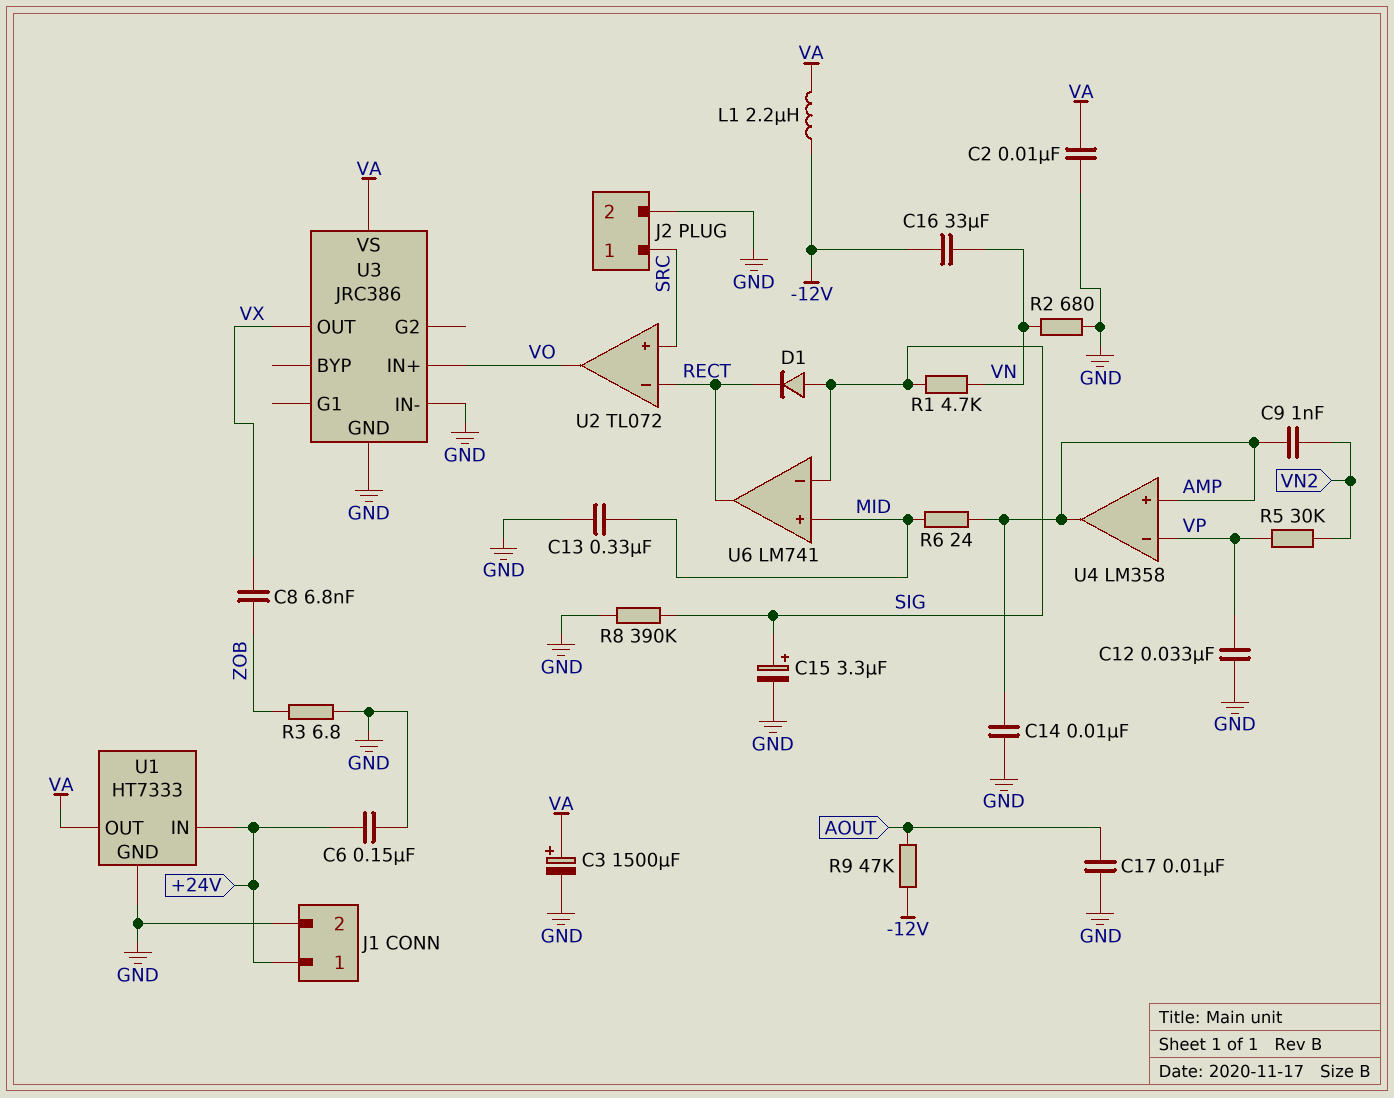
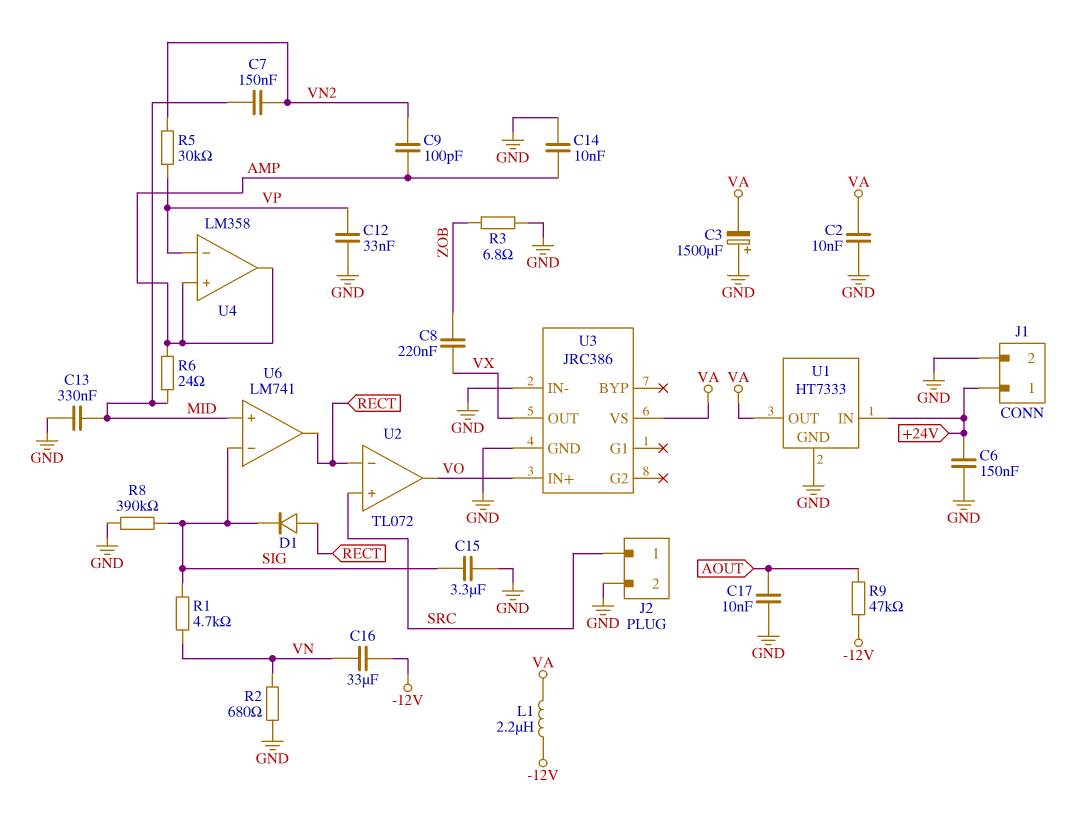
C3: 1500uF (plus VA, minus GND) -> 1500uF (plus GND, minus VA)
C7: none -> 150nF (MID, VN2)
C8: 6.8nF (VX, ZOB) -> 220nF (VX, ZOB)
C9: 1nF (AMP, VN2) -> 100pF (AMP, VN2)
C15: 3.3uF (plus SIG, minus GND) -> 3.3uF (GND, SIG)
D1: diode (A SIG, K RECT) -> diode (A RECT, K SIG)

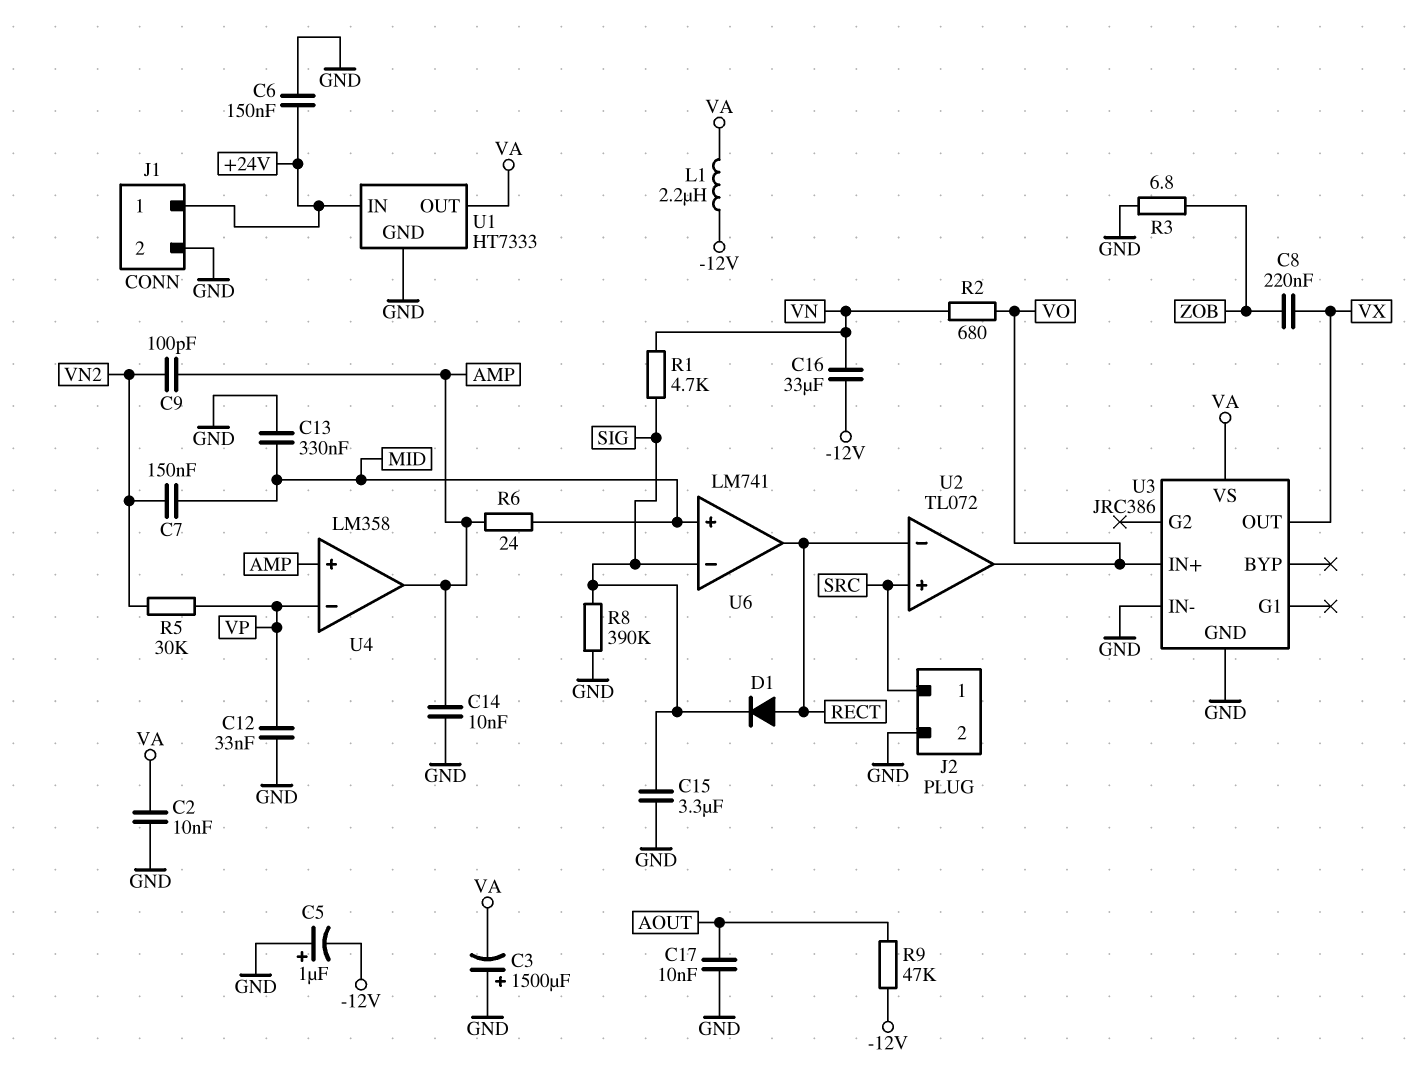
C5: none -> 1uF (plus GND, minus -12V)
R2: 680 (GND, VN) -> 680 (VN, VO)

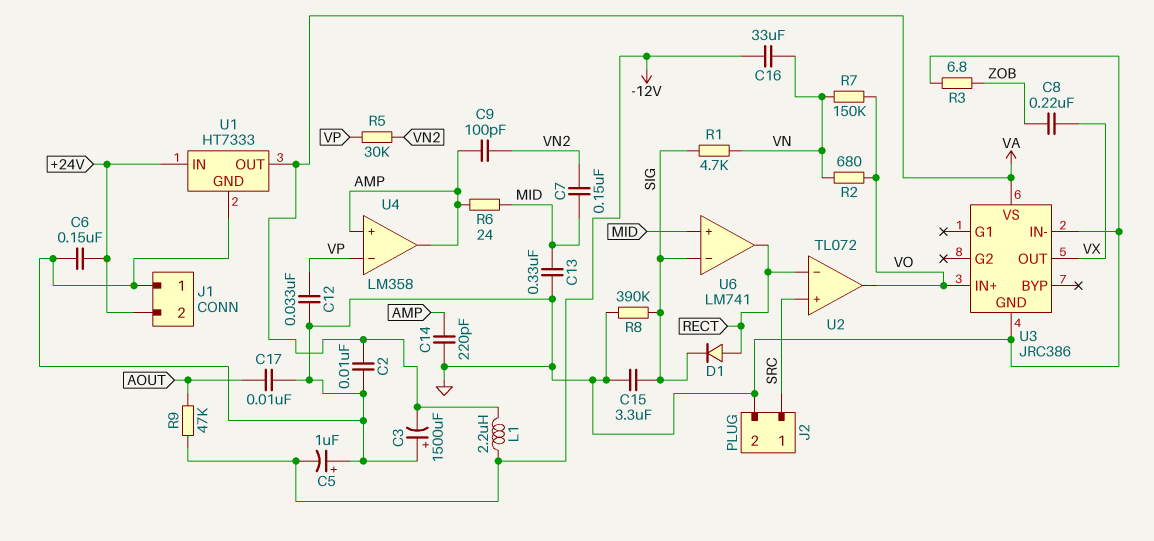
C14: 10nF (AMP, GND) -> 220pF (AMP, GND)
J1 pin 1: +24V -> GND
J1 pin 2: GND -> +24V
R7: none -> 150k (VN, VO)

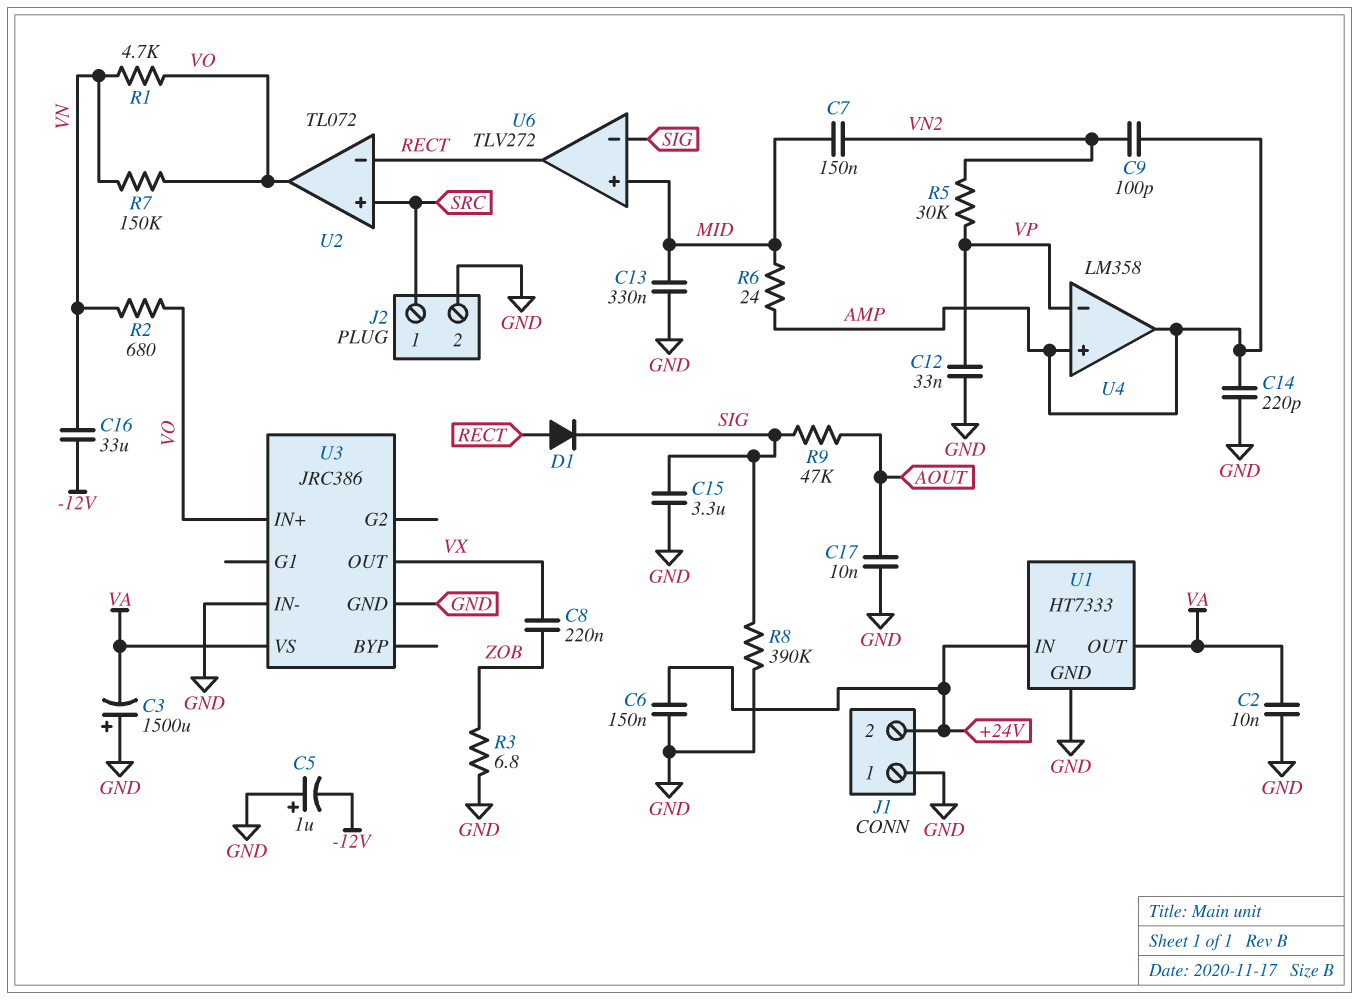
L1: 2.2uH (-12V, VA) -> none
R1: 4.7k (SIG, VN) -> 4.7k (VN, VO)
R9: 47k (-12V, AOUT) -> 47k (AOUT, SIG)
U6: LM741 -> TLV272

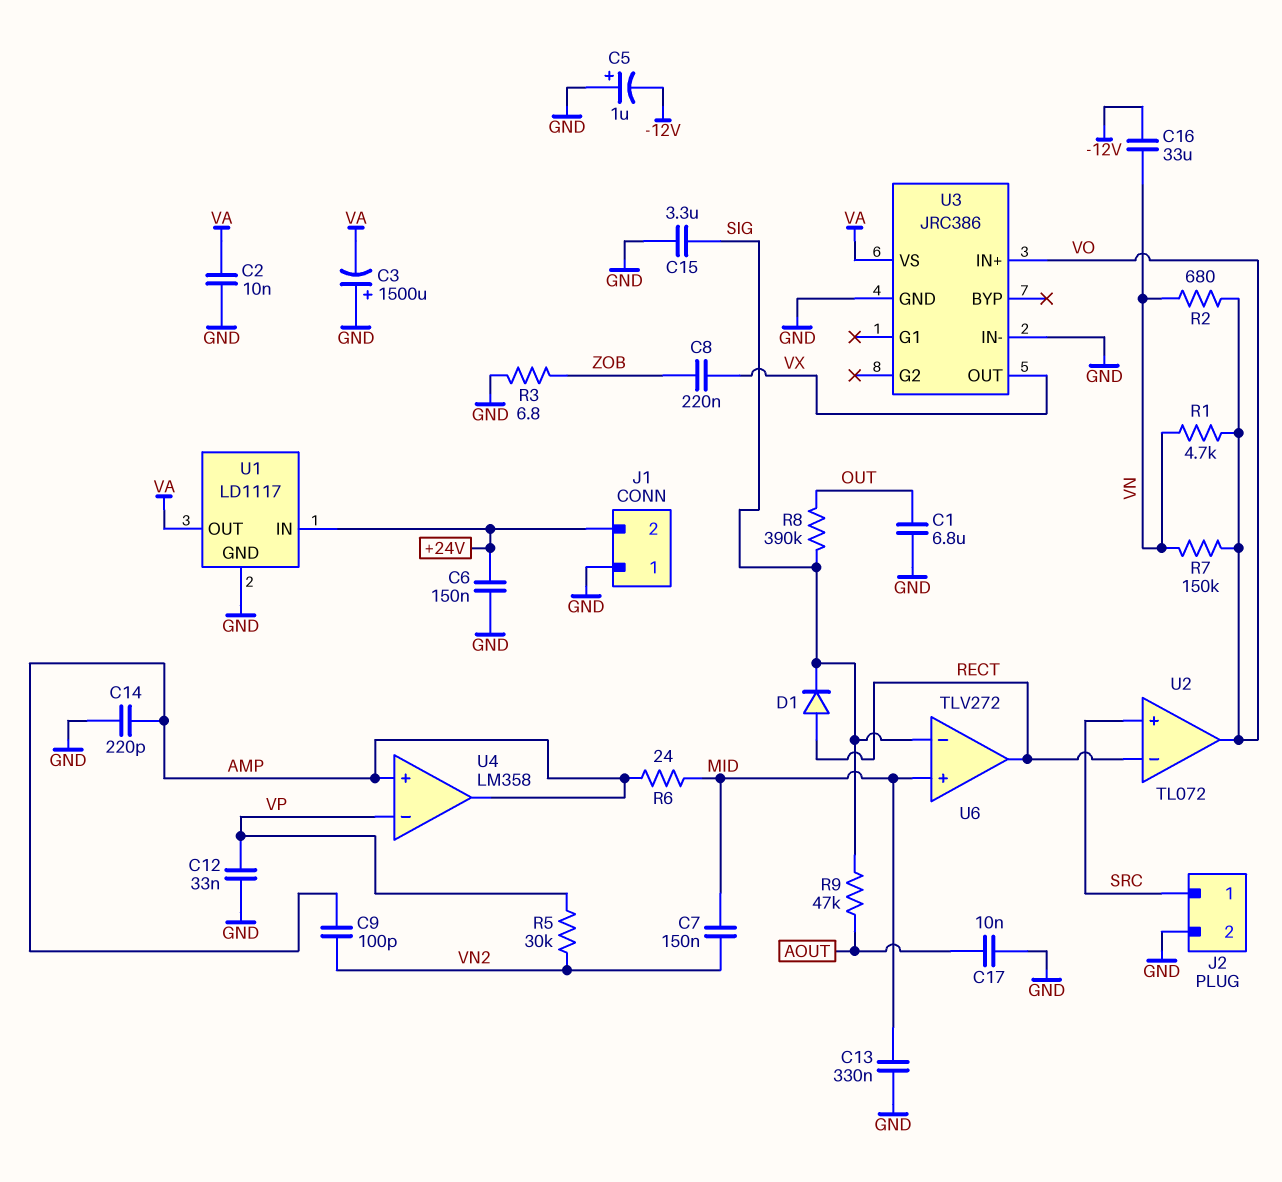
C1: none -> 6.8uF (GND, OUT)
R8: 390k (GND, SIG) -> 390k (OUT, SIG)
U1: HT7333 -> LD1117

